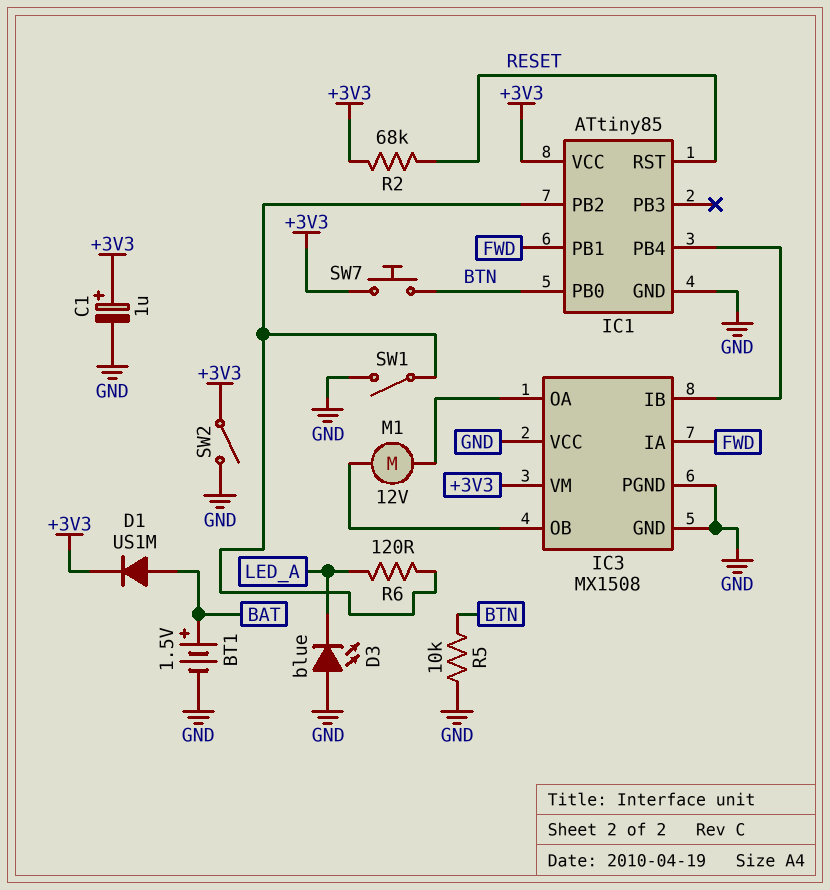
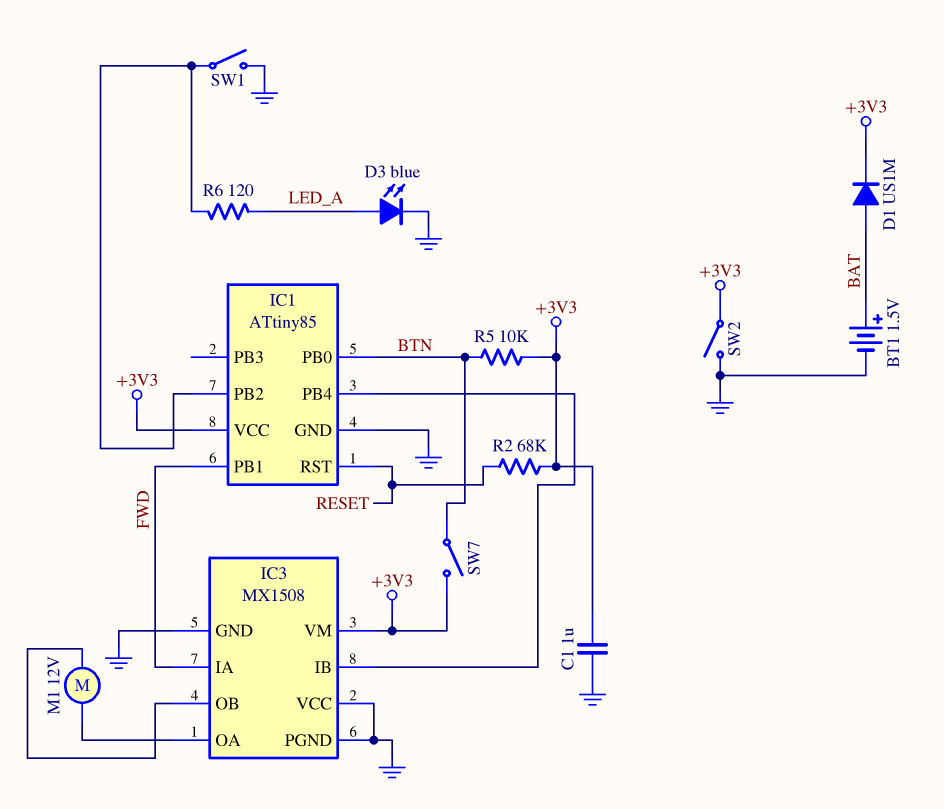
C1: 1uF (plus +3V3, minus GND) -> 1uF (+3V3, GND)
D3: LED blue (A GND, K LED_A) -> LED blue (A LED_A, K GND)
R5: 10k (BTN, GND) -> 10k (+3V3, BTN)
SW7: button (+3V3, BTN) -> switch (+3V3, BTN)

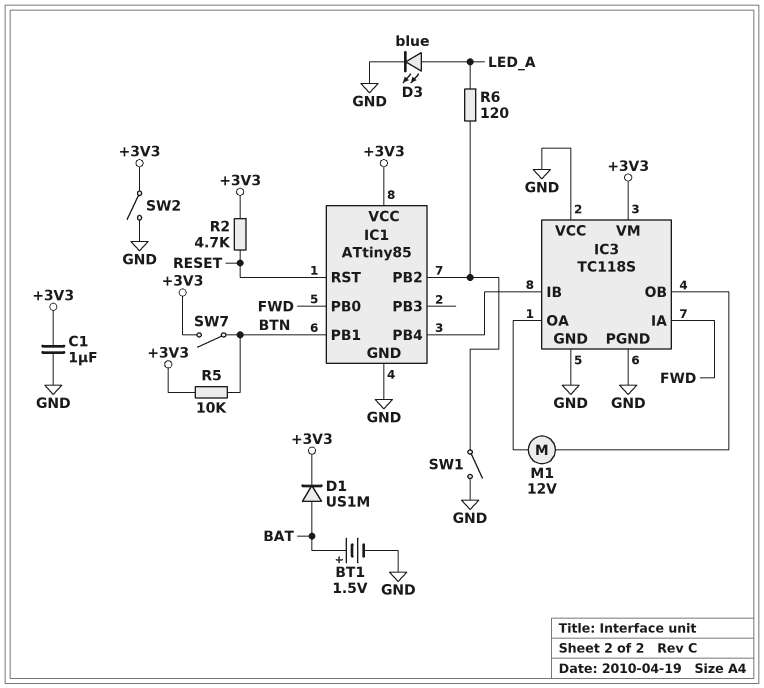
IC1 pin PB0: BTN -> FWD
IC1 pin PB1: FWD -> BTN
IC3: MX1508 -> TC118S
R2: 68k (+3V3, RESET) -> 4.7k (+3V3, RESET)

